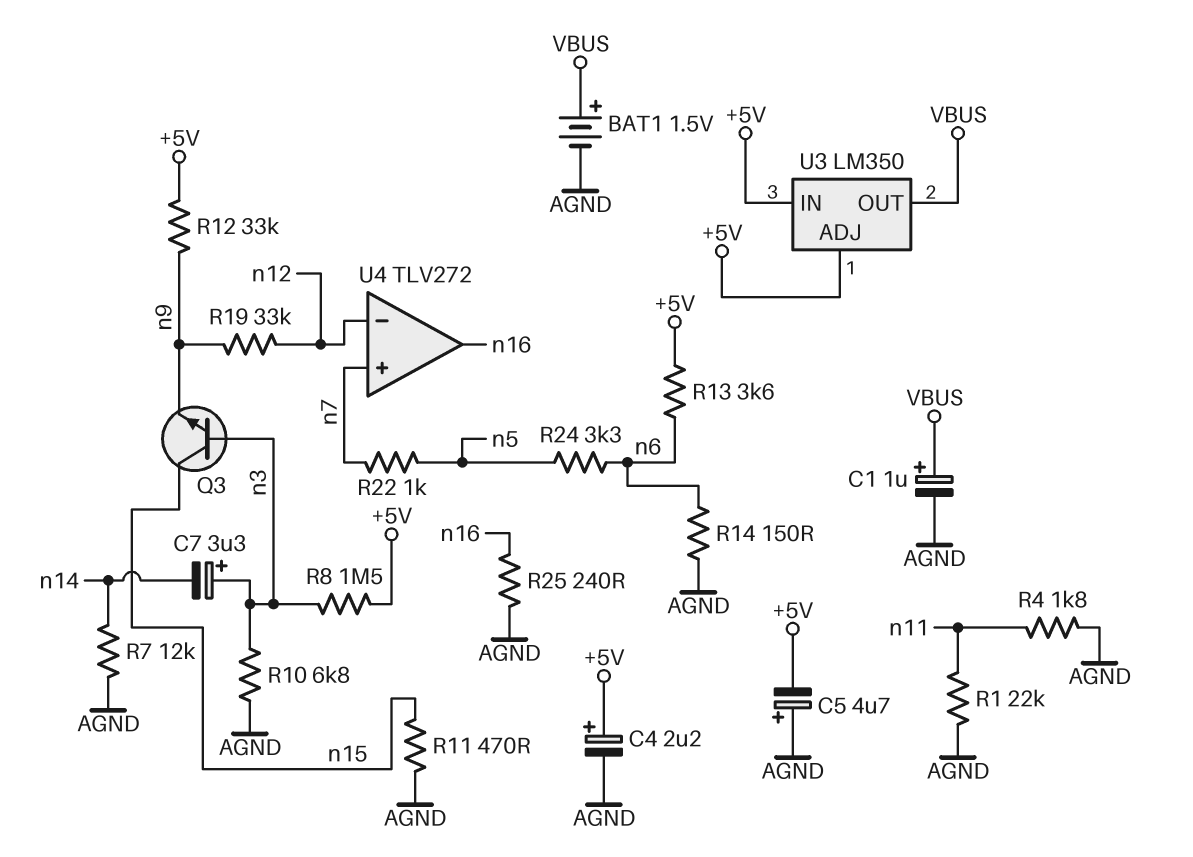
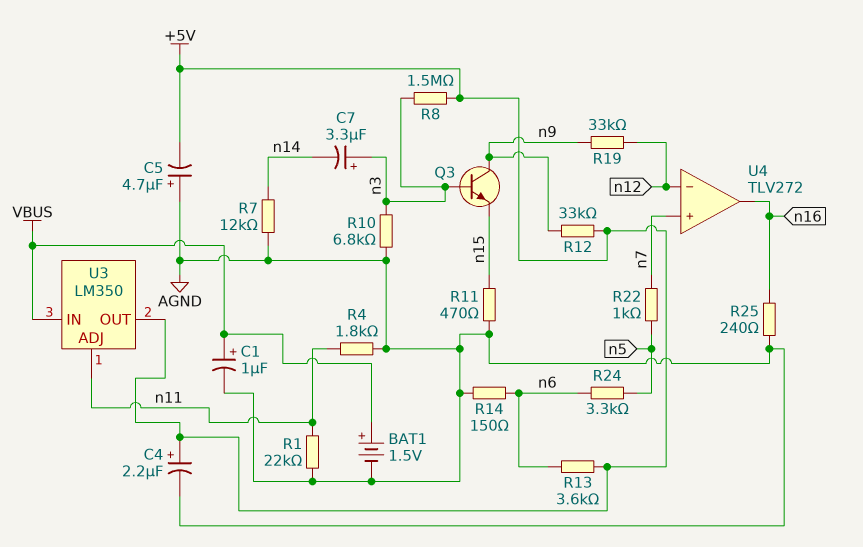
Q3: NPN (B n3, C n15, E n9) -> NPN (B n3, C n9, E n15)
U3 pin ADJ: +5V -> n11
U3 pin IN: +5V -> VBUS
U3 pin OUT: VBUS -> +5V

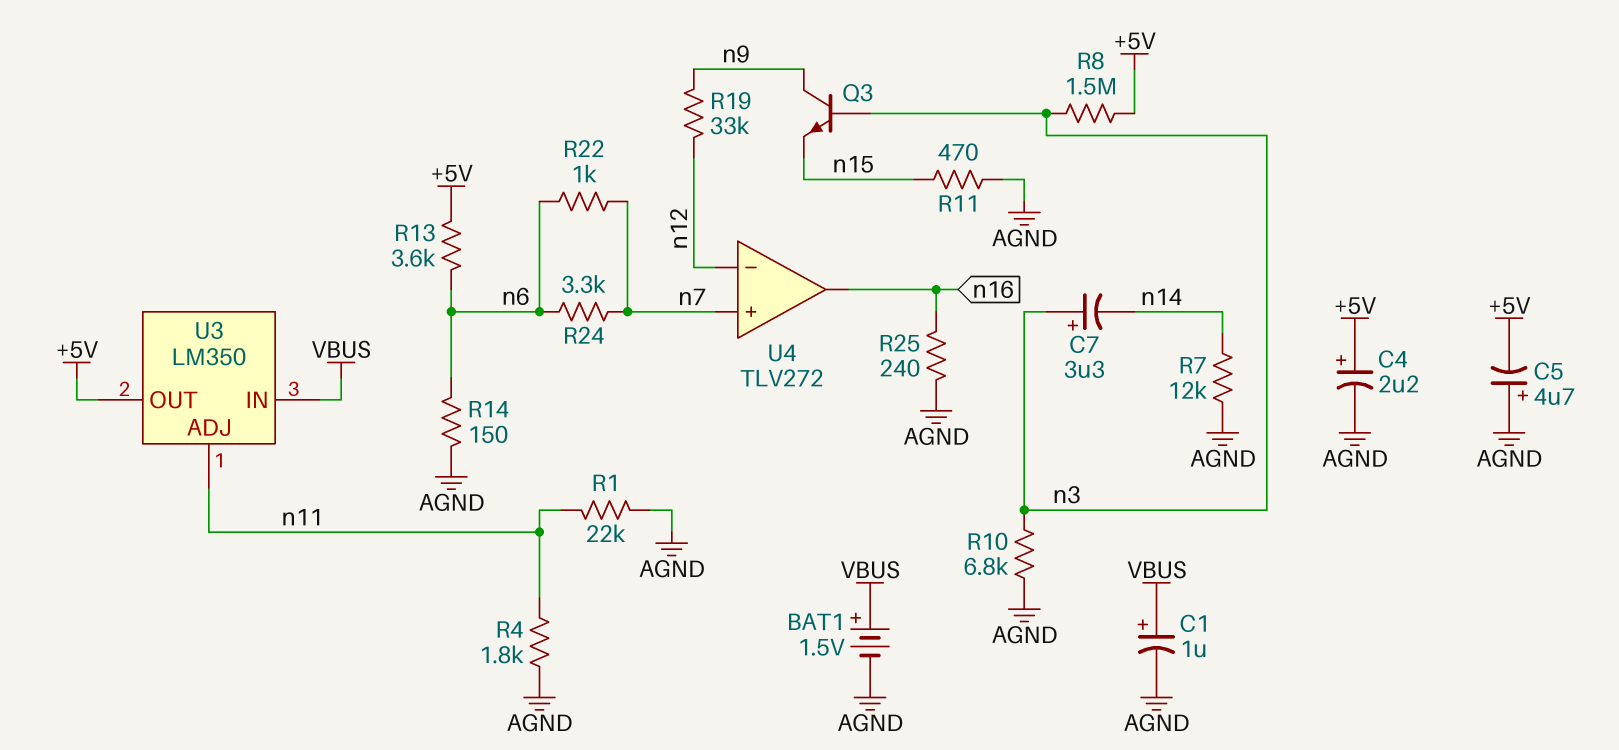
R12: 33k (+5V, n9) -> none
R22: 1k (n5, n7) -> 1k (n6, n7)
R24: 3.3k (n5, n6) -> 3.3k (n6, n7)

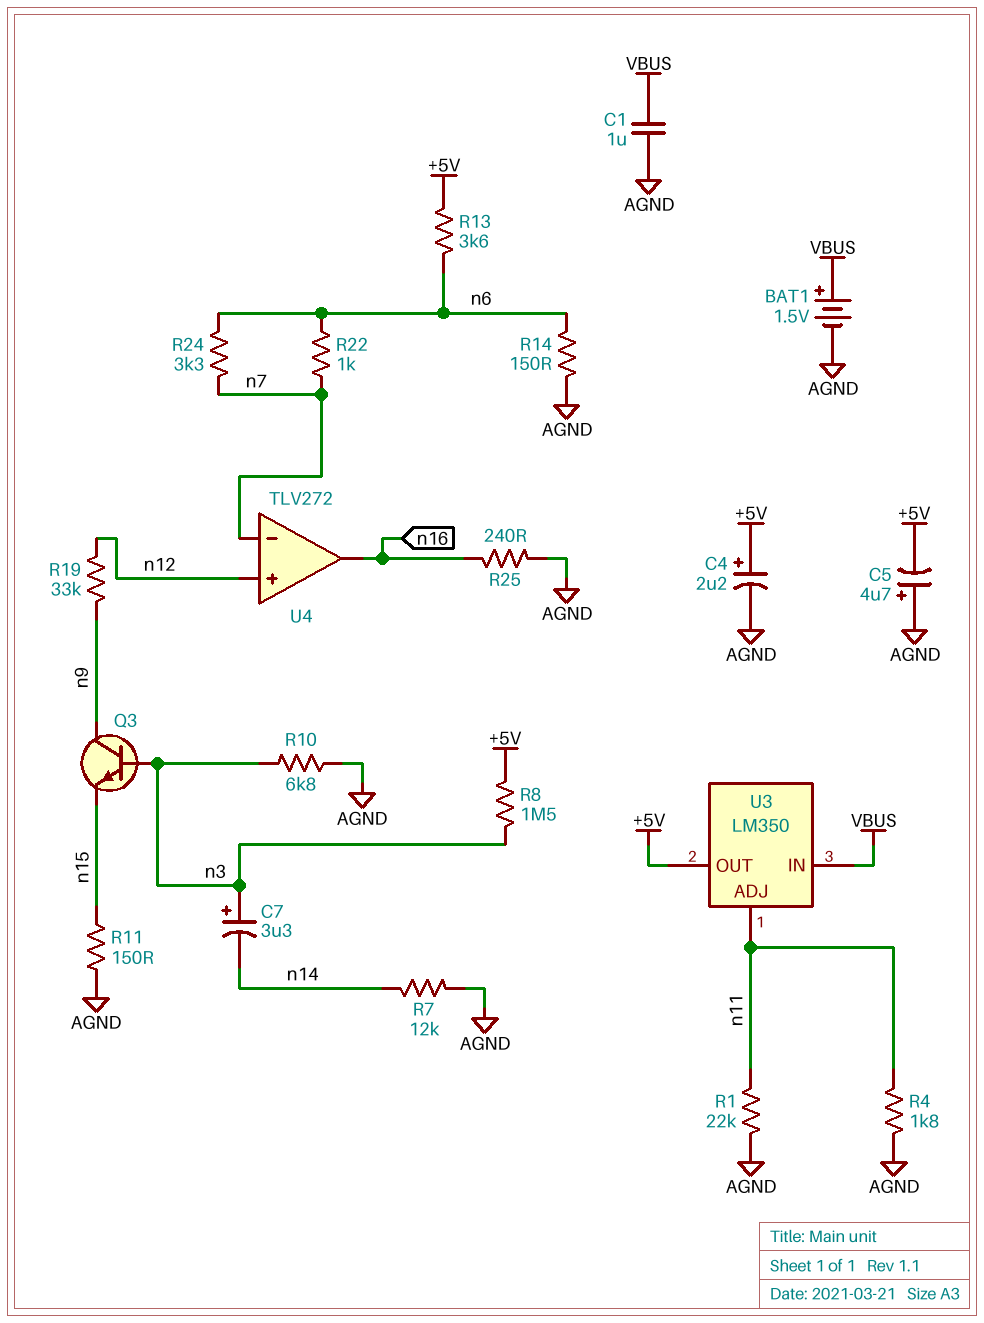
C1: 1uF (plus VBUS, minus AGND) -> 1uF (AGND, VBUS)
R11: 470 (AGND, n15) -> 150 (AGND, n15)
U4 pin in+: n7 -> n12
U4 pin in-: n12 -> n7

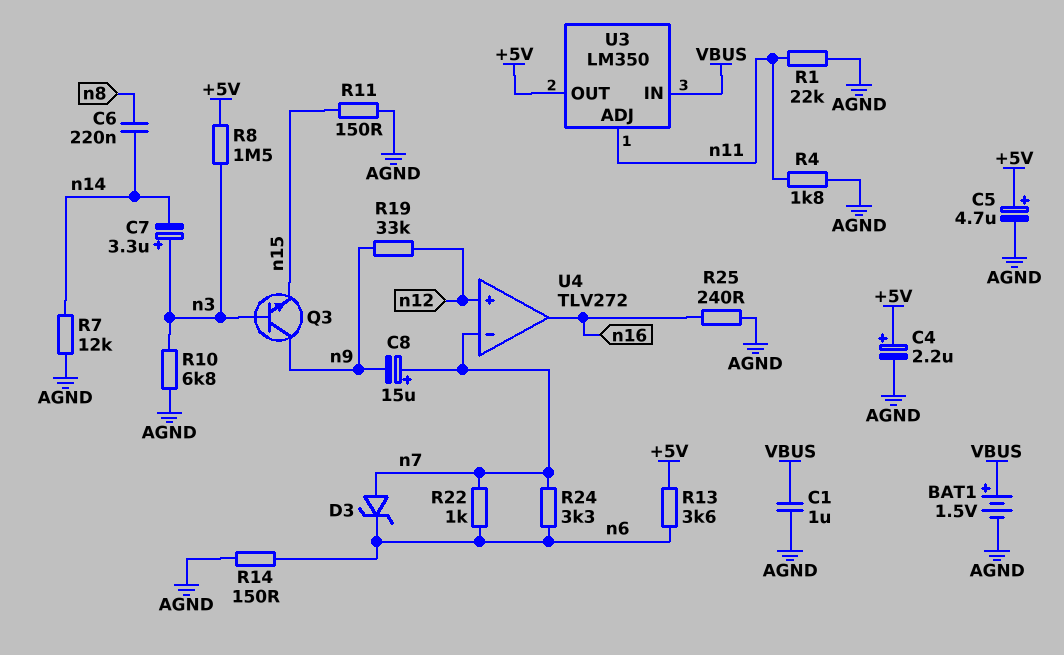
C5: 4.7uF (plus AGND, minus +5V) -> 4.7uF (plus +5V, minus AGND)
C6: none -> 220nF (n8, n14)
C8: none -> 15uF (plus n7, minus n9)
D3: none -> zener (A n7, K n6)

